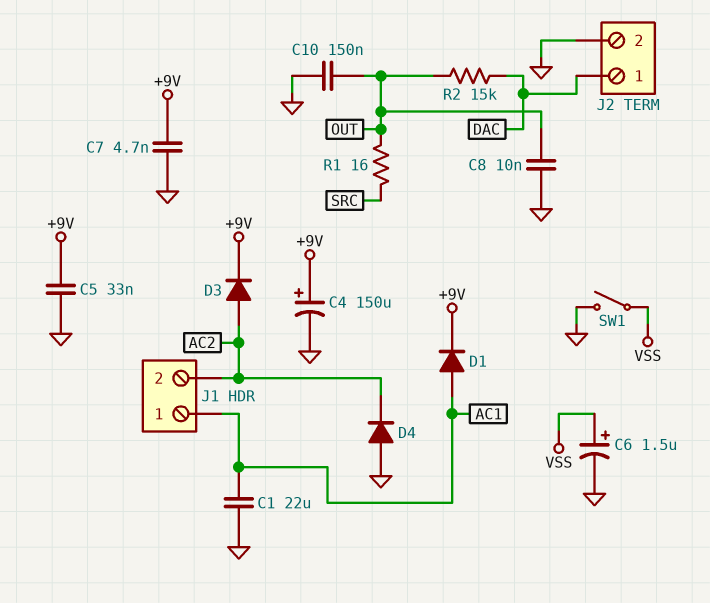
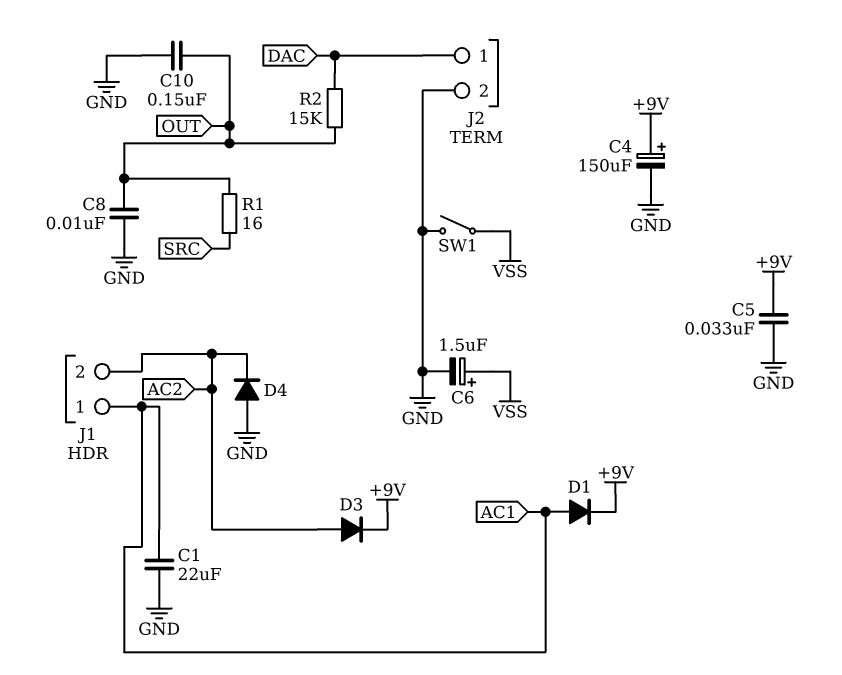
C7: 4.7nF (+9V, GND) -> none

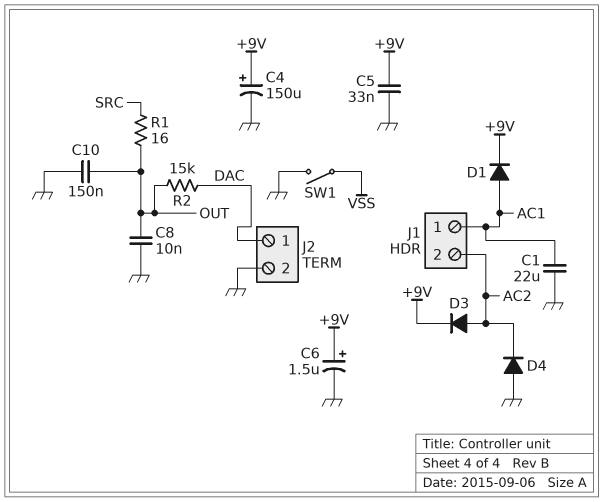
C6: 1.5uF (plus VSS, minus GND) -> 1.5uF (plus +9V, minus GND)

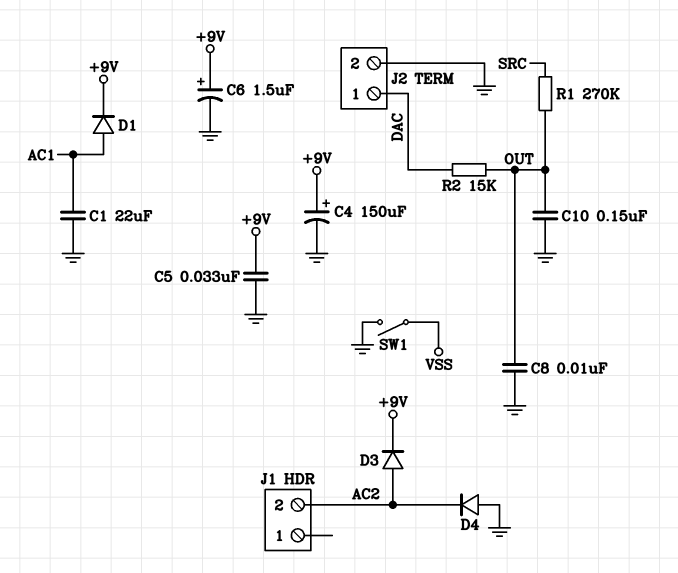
J1 pin 1: AC1 -> none
R1: 16 (OUT, SRC) -> 270k (OUT, SRC)

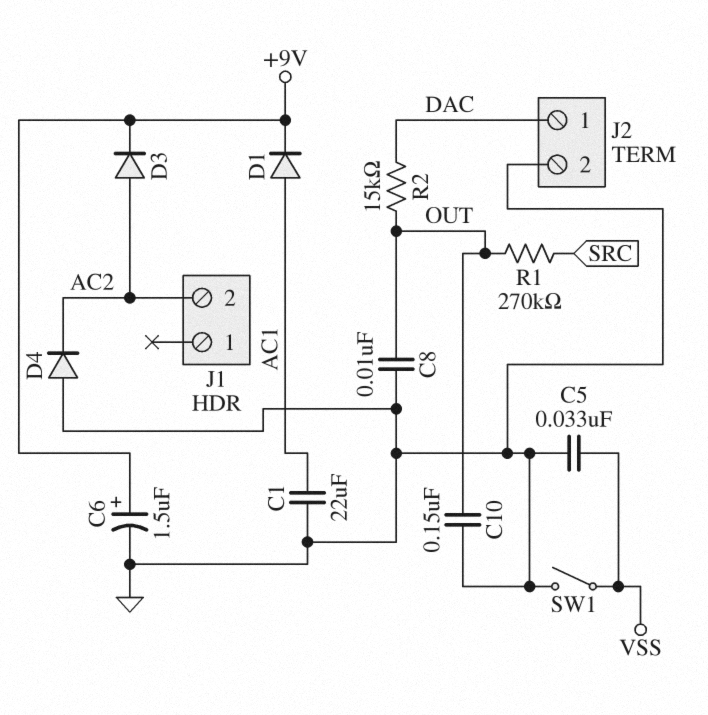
C4: 150uF (plus +9V, minus GND) -> none
C5: 33nF (+9V, GND) -> 33nF (GND, VSS)

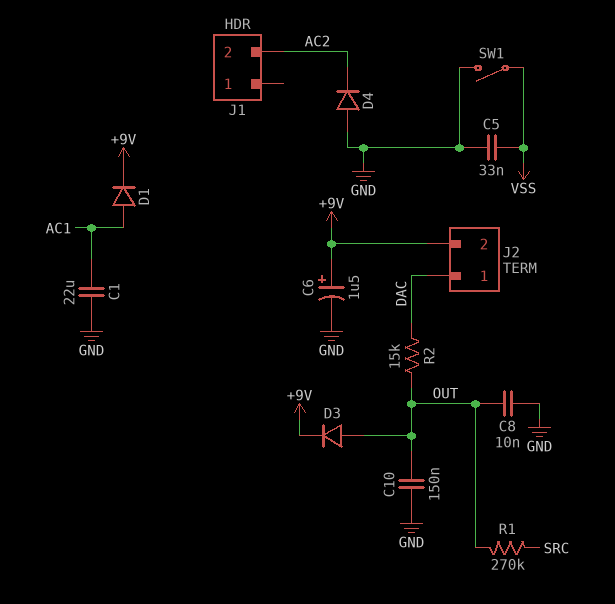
D3: diode (A AC2, K +9V) -> diode (A OUT, K +9V)
J2 pin 2: GND -> +9V

